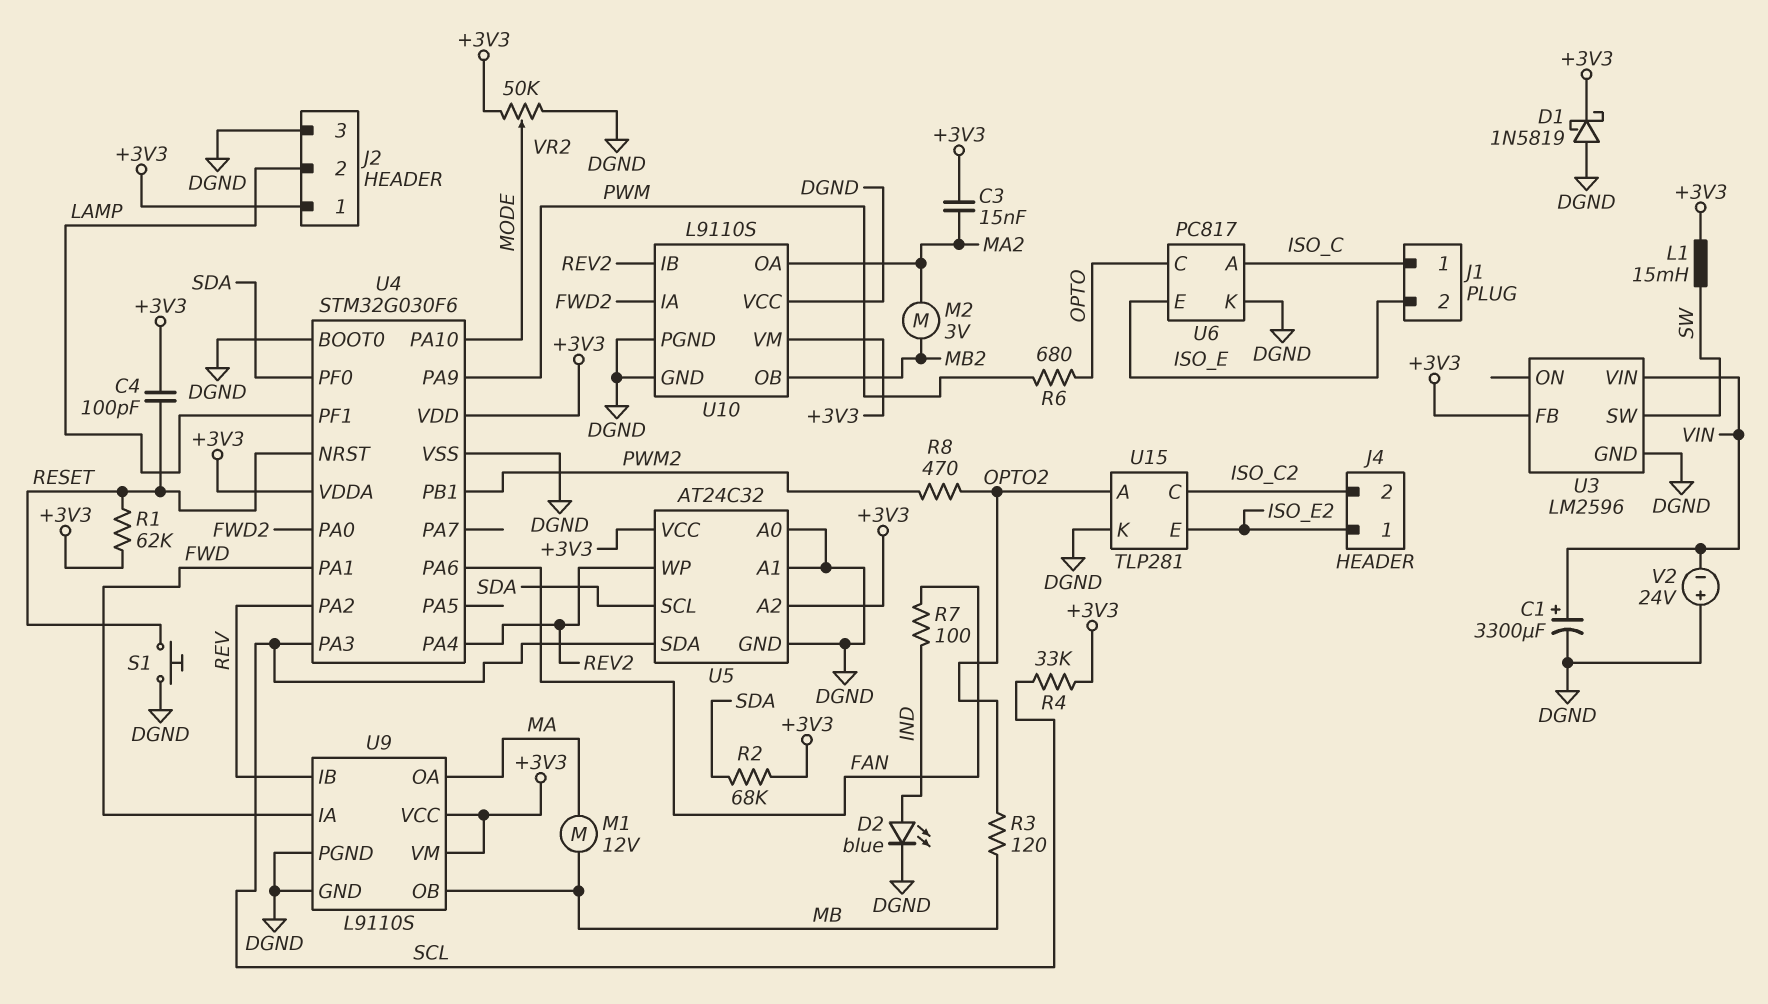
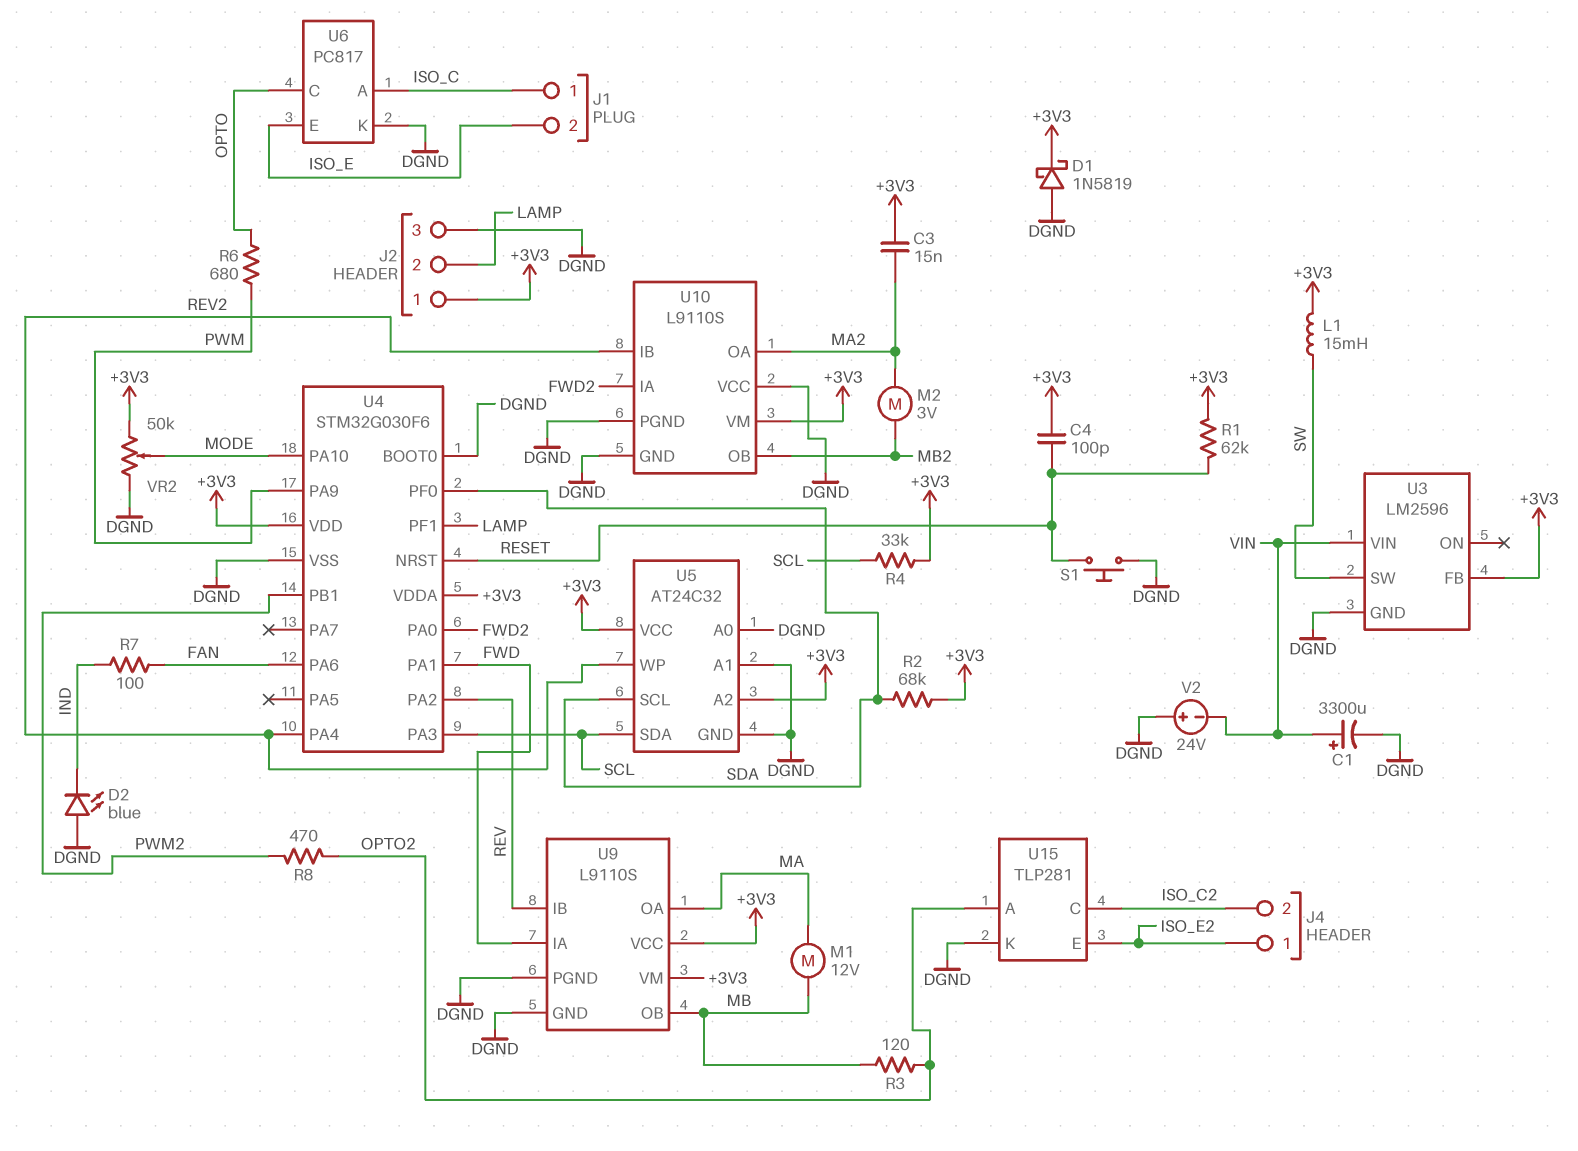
D2: LED blue (A IND, K DGND) -> LED blue (A DGND, K IND)

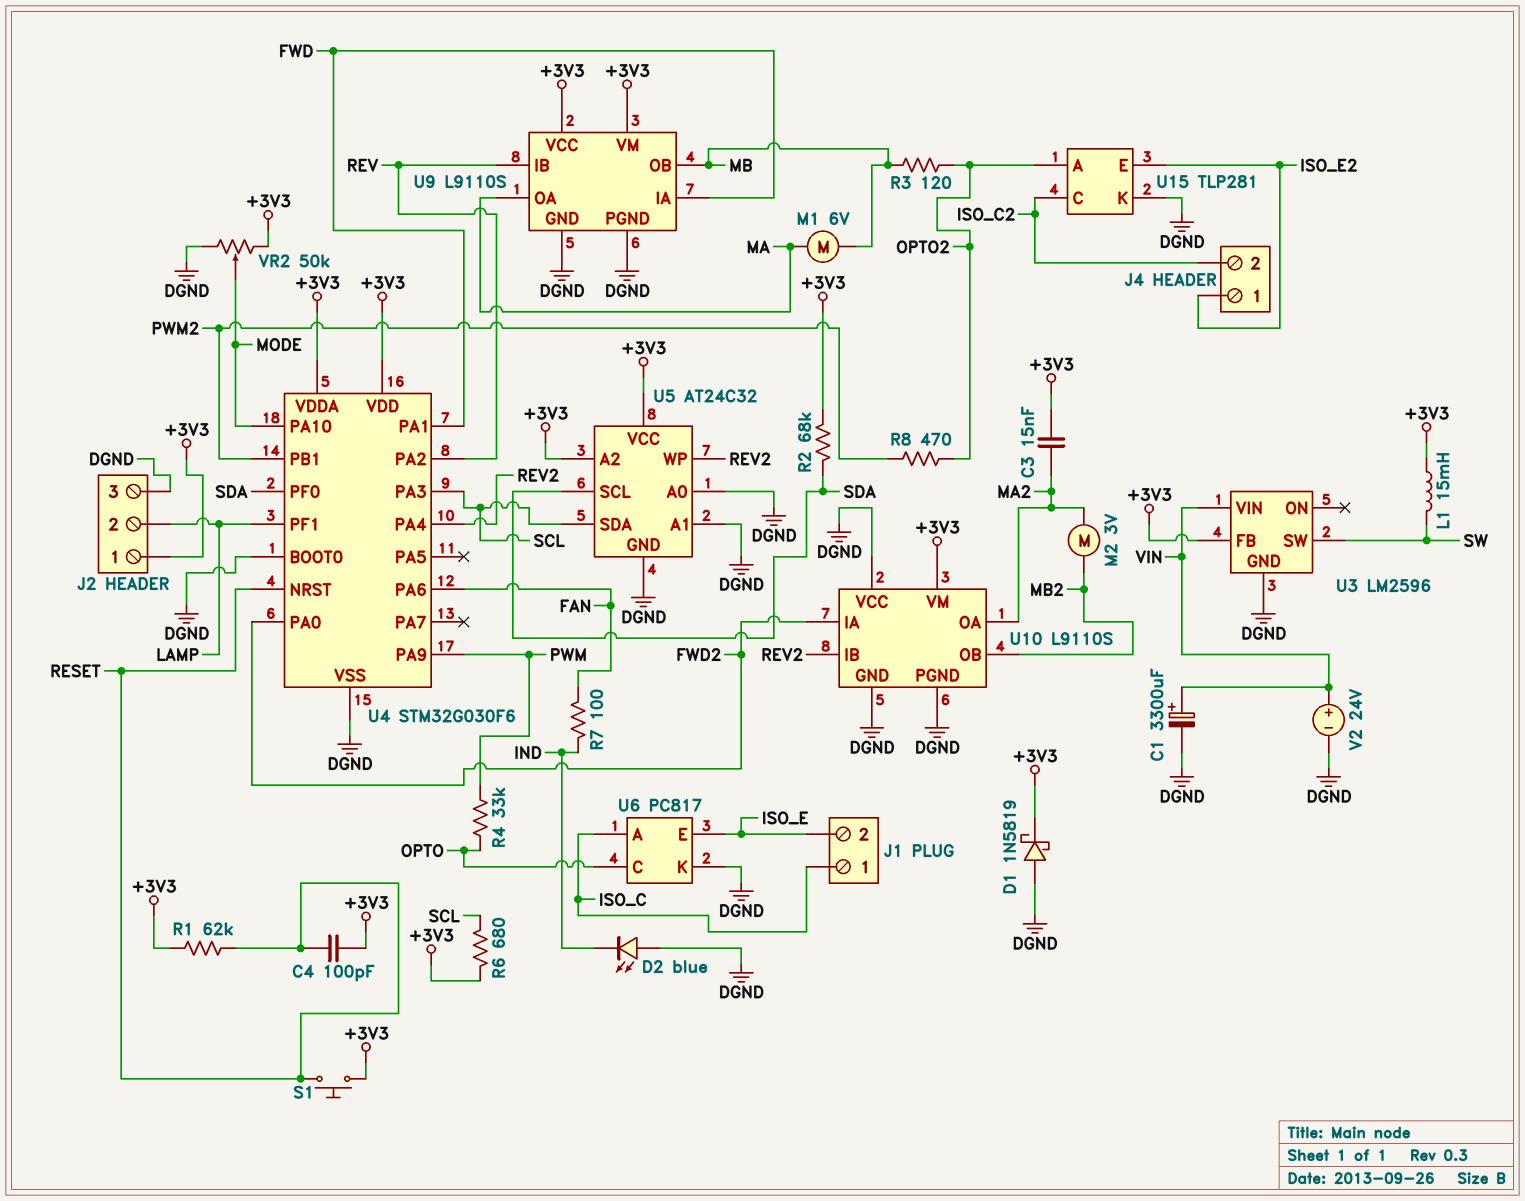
M1: motor 12V (MA, MB) -> motor 6V (MA, MB)
R4: 33k (+3V3, SCL) -> 33k (OPTO, PWM)
R6: 680 (OPTO, PWM) -> 680 (+3V3, SCL)
S1: button (DGND, RESET) -> button (+3V3, RESET)
V2: 24V (plus DGND, minus VIN) -> 24V (plus VIN, minus DGND)

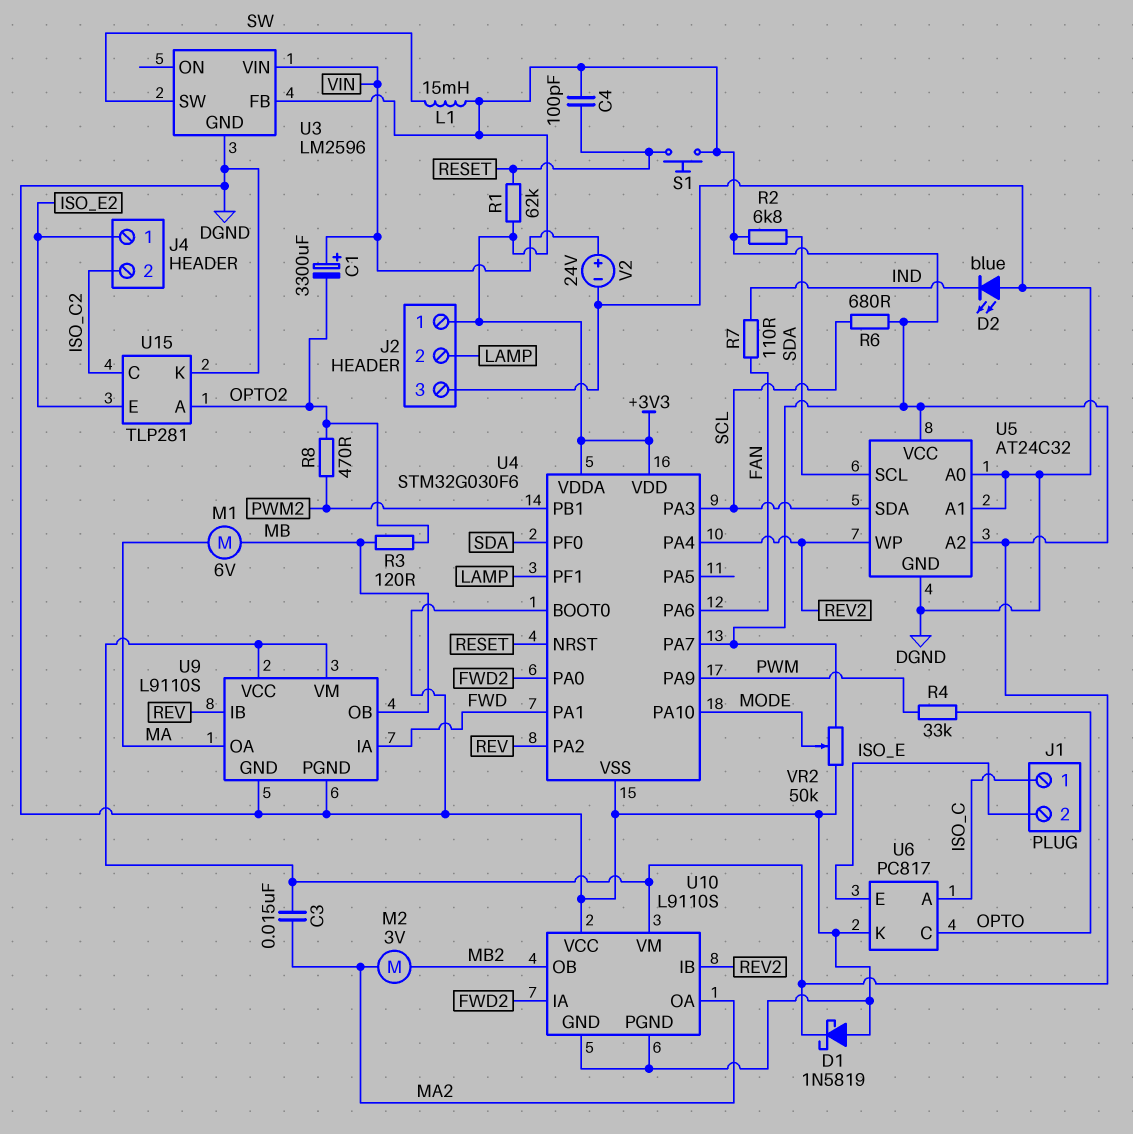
C1: 3300uF (plus VIN, minus DGND) -> 3300uF (plus VIN, minus OPTO2)
R2: 68k (+3V3, SDA) -> 6.8k (+3V3, SDA)
R7: 100 (FAN, IND) -> 110 (FAN, IND)
U4 pin PA7: none -> +3V3

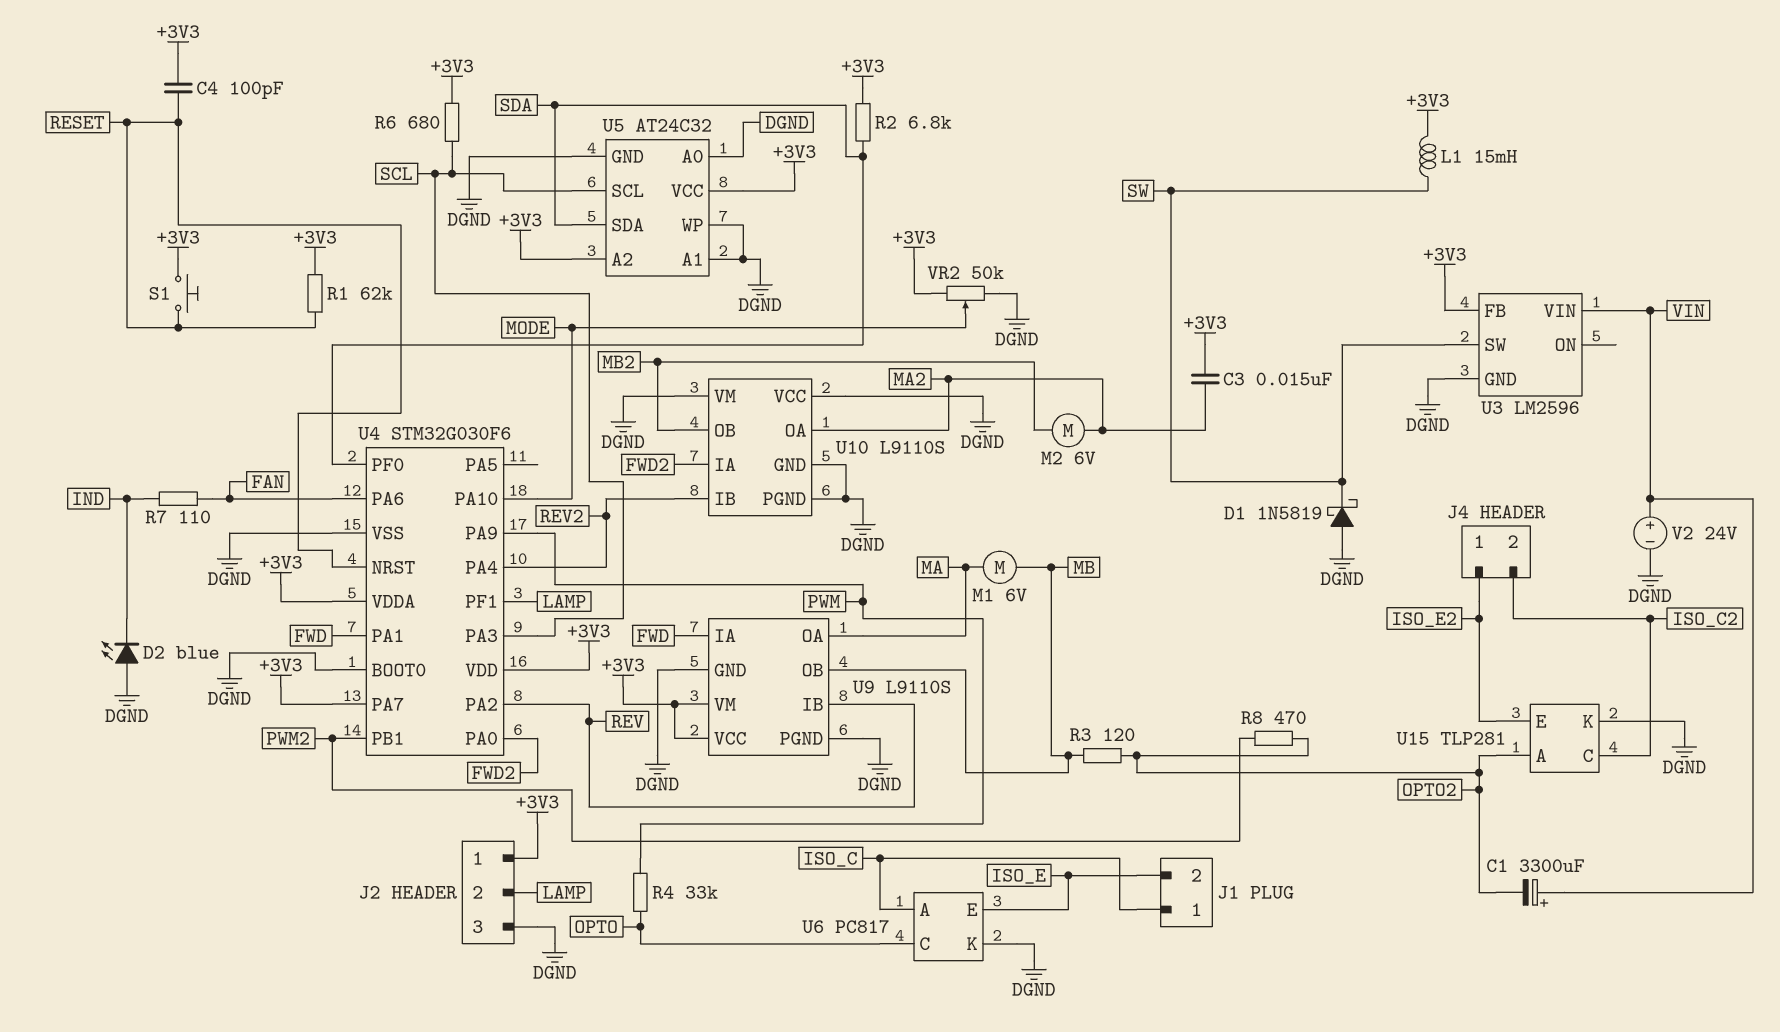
D1: schottky 1N5819 (A DGND, K +3V3) -> schottky 1N5819 (A DGND, K SW)
M2: motor 3V (MA2, MB2) -> motor 6V (MA2, MB2)
U5 pin SCL: SDA -> SCL
U5 pin SDA: SCL -> SDA
U5 pin WP: REV2 -> DGND
U10 pin VM: +3V3 -> DGND

